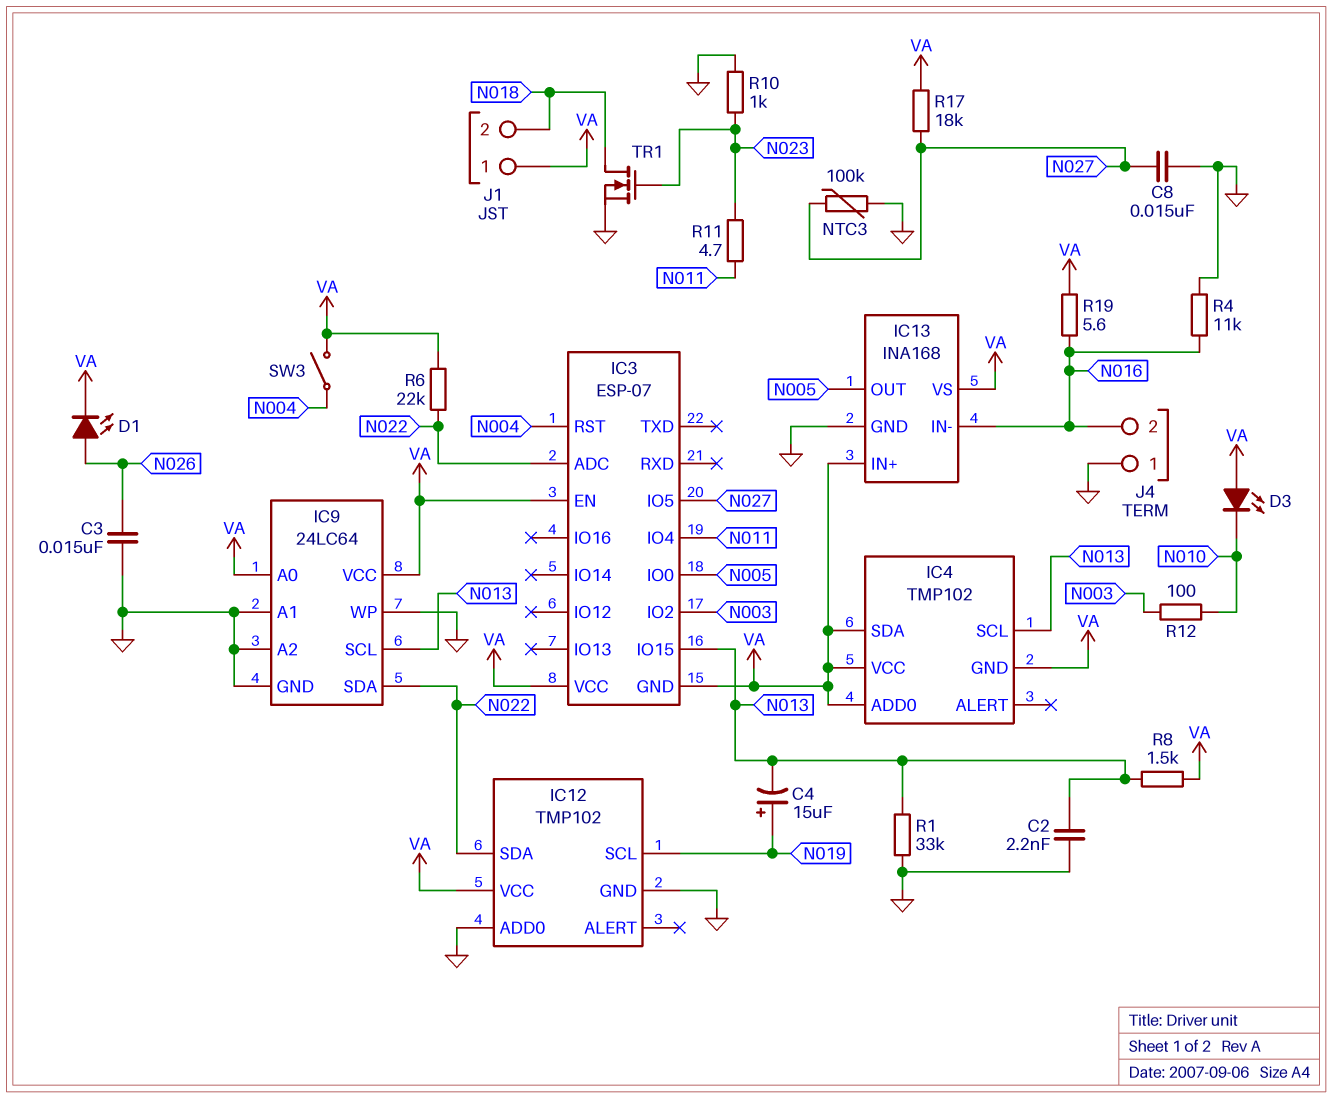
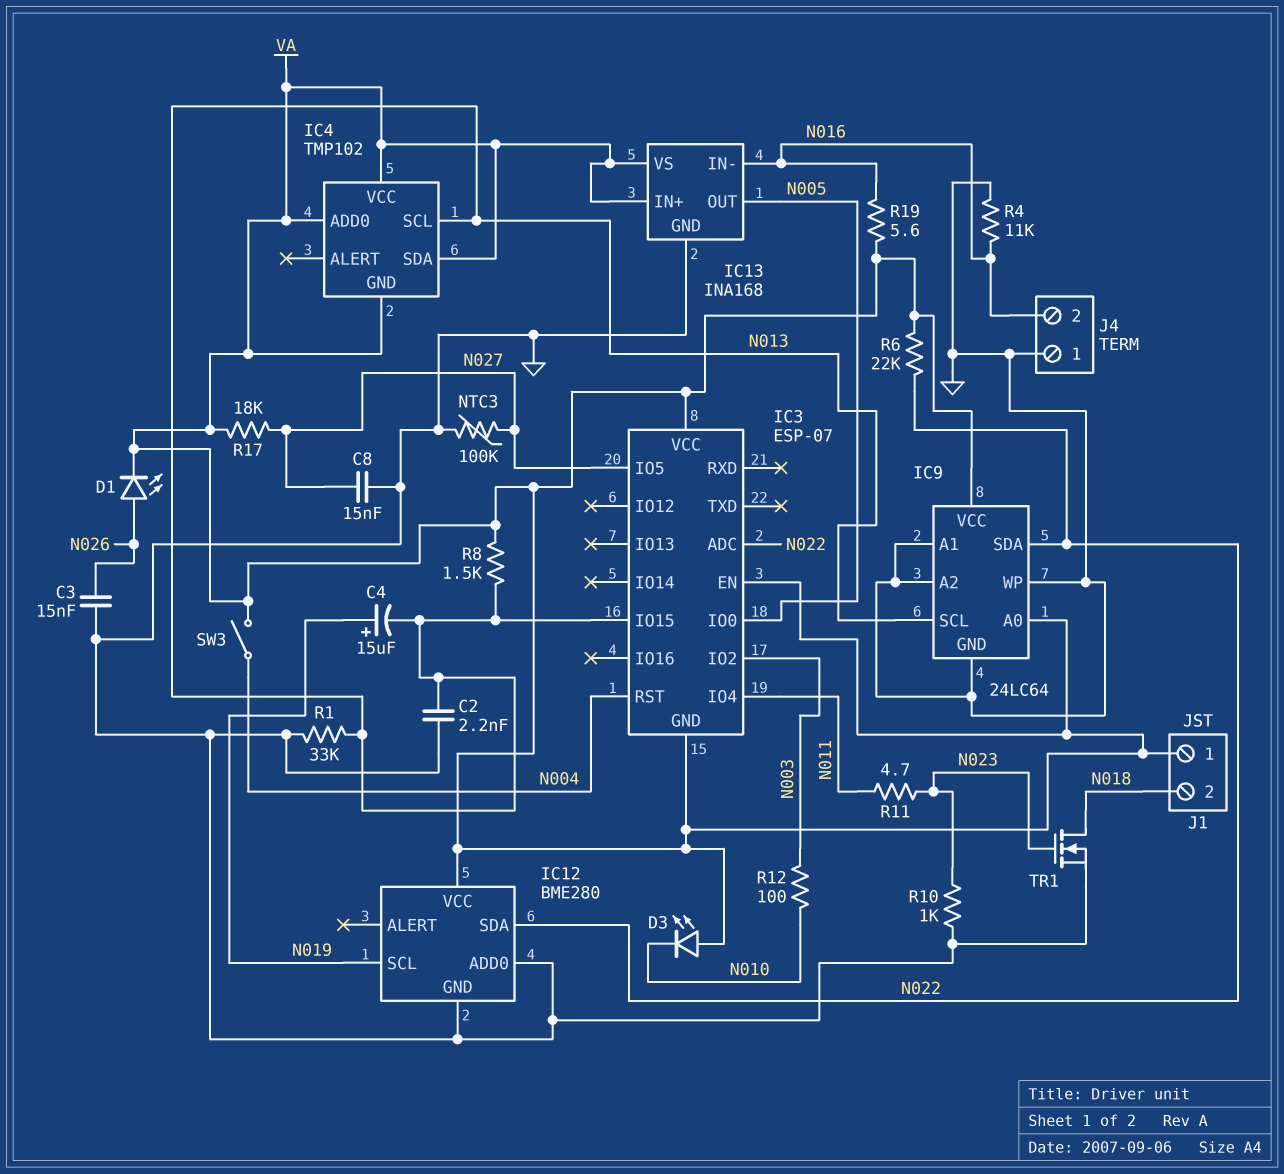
IC12: TMP102 -> BME280

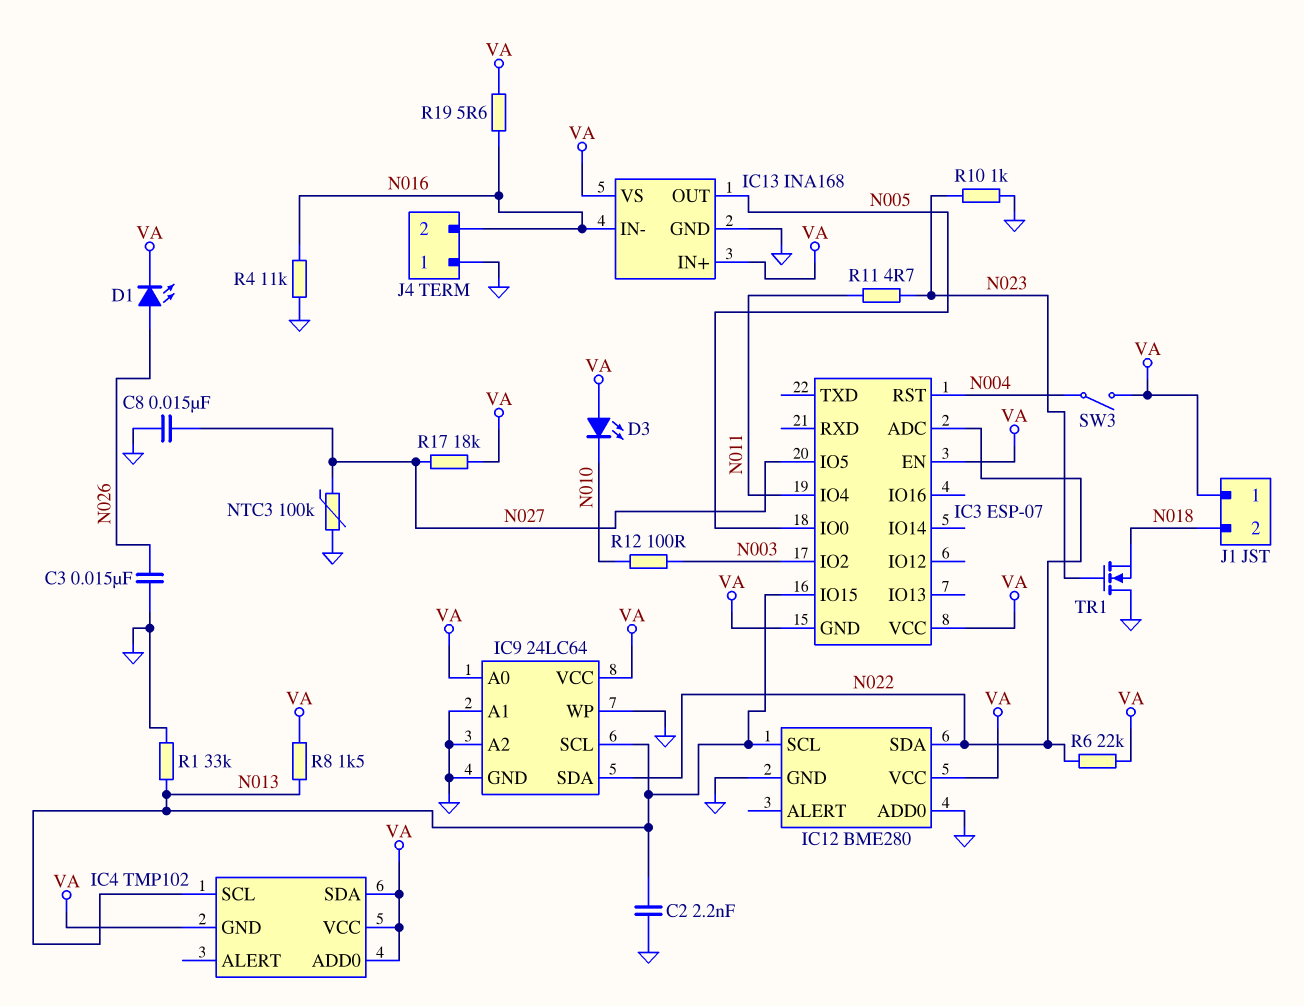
C4: 15uF (plus N019, minus N013) -> none
IC12 pin SCL: N019 -> N013
TR1: NMOS (G N023, D N018, S GND) -> NMOS (G N023, D GND, S N018)

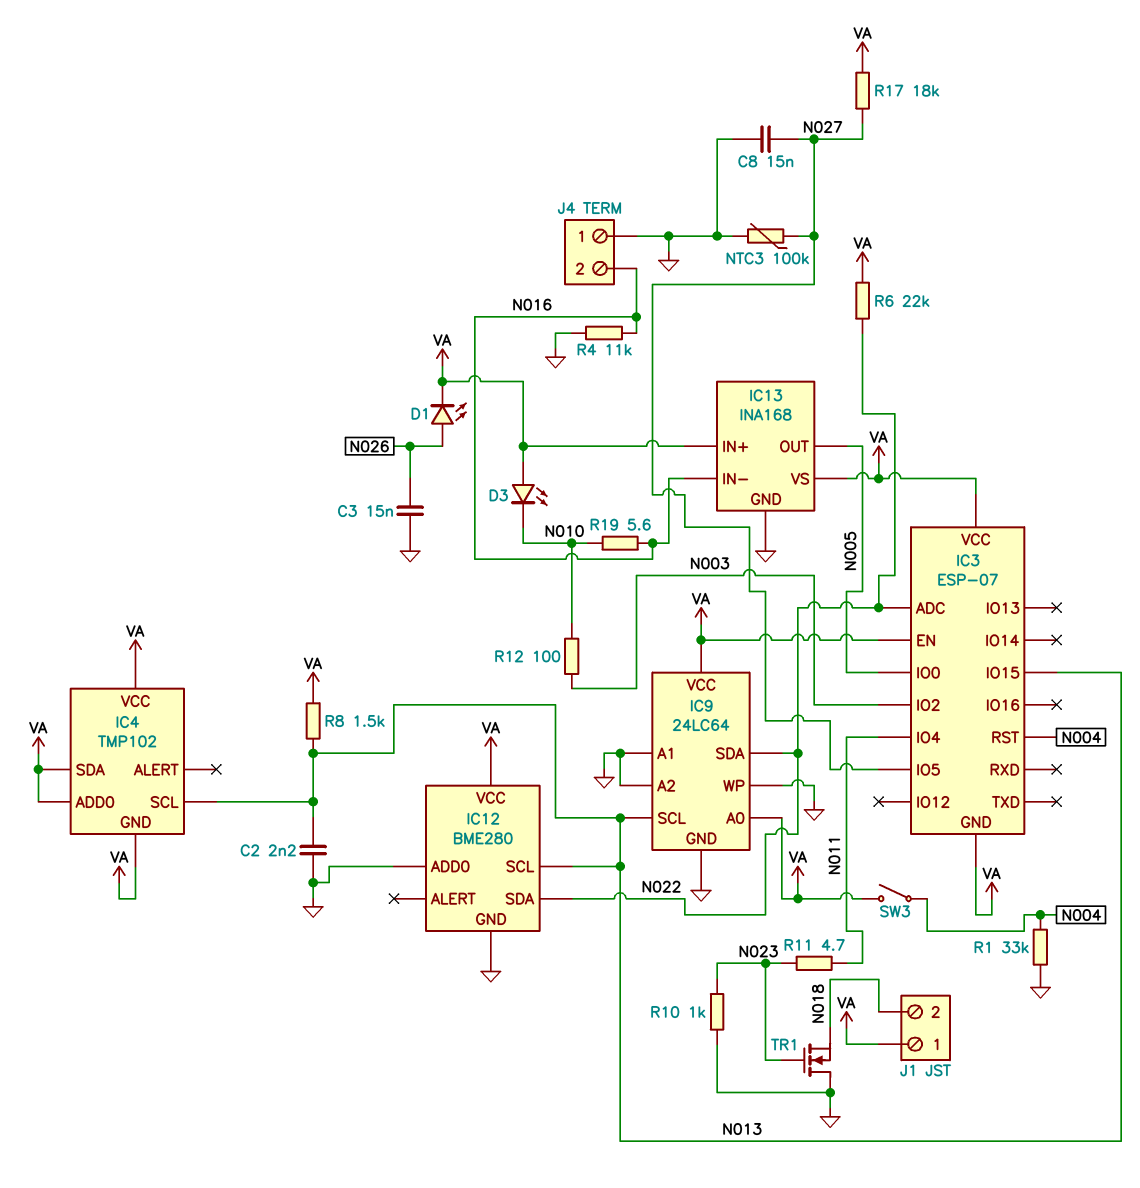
R1: 33k (GND, N013) -> 33k (GND, N004)
R19: 5.6 (N016, VA) -> 5.6 (N010, N016)

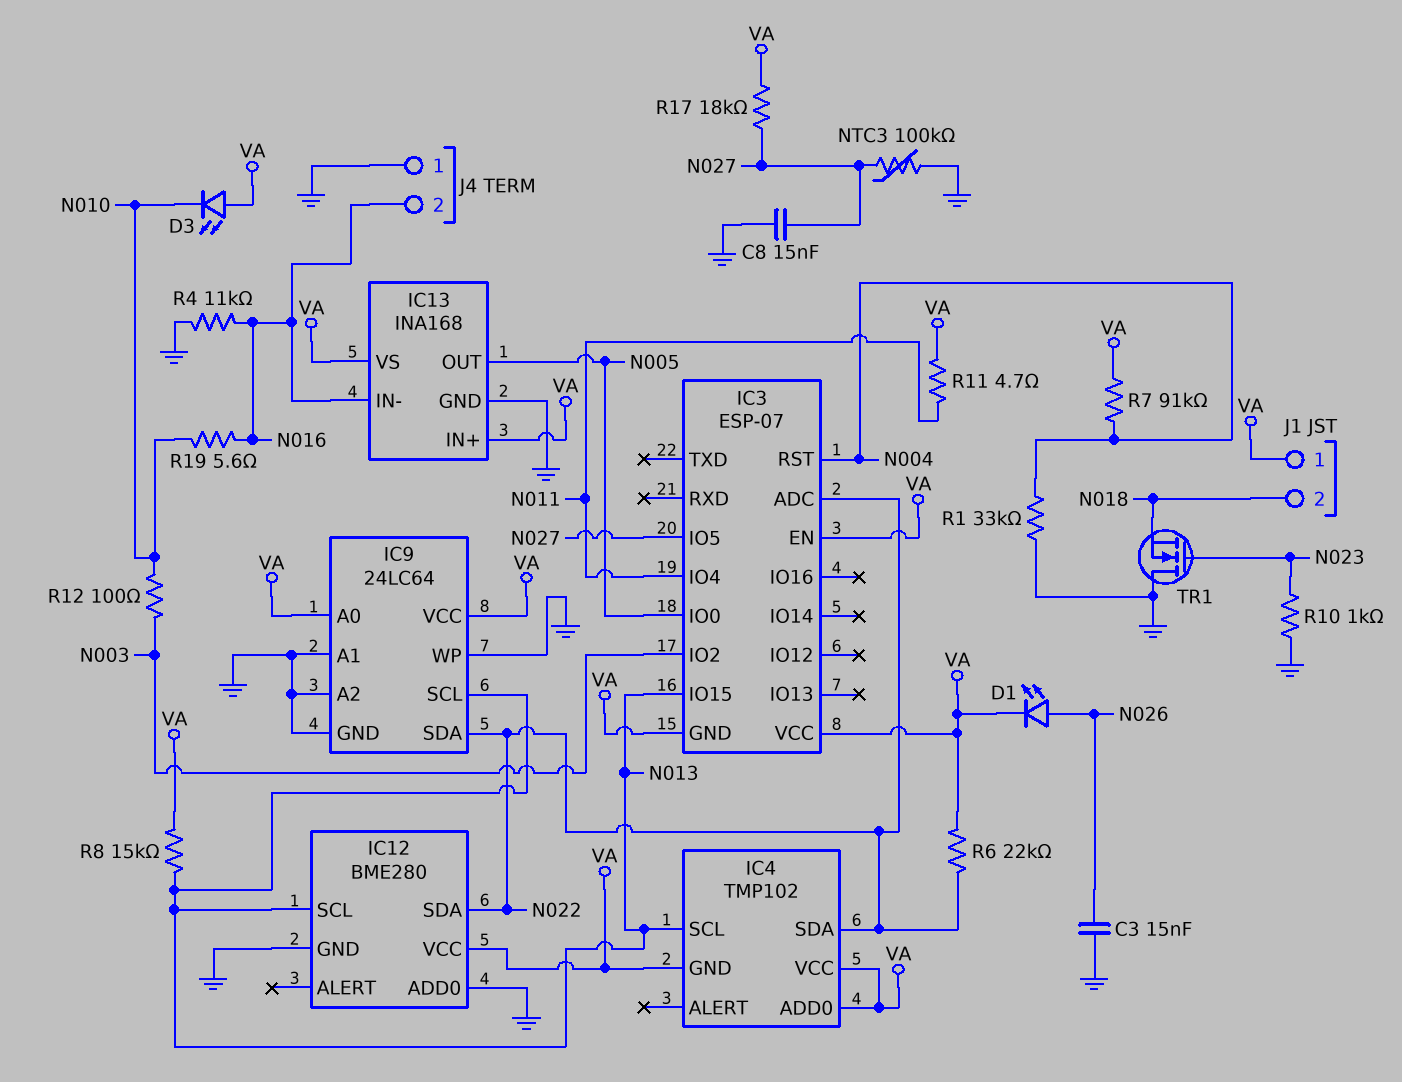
C2: 2.2nF (GND, N013) -> none
IC4 pin SDA: VA -> N022
R7: none -> 91k (N004, VA)
R8: 1.5k (N013, VA) -> 15k (N013, VA)
R11: 4.7 (N011, N023) -> 4.7 (N011, VA)
SW3: switch (N004, VA) -> none

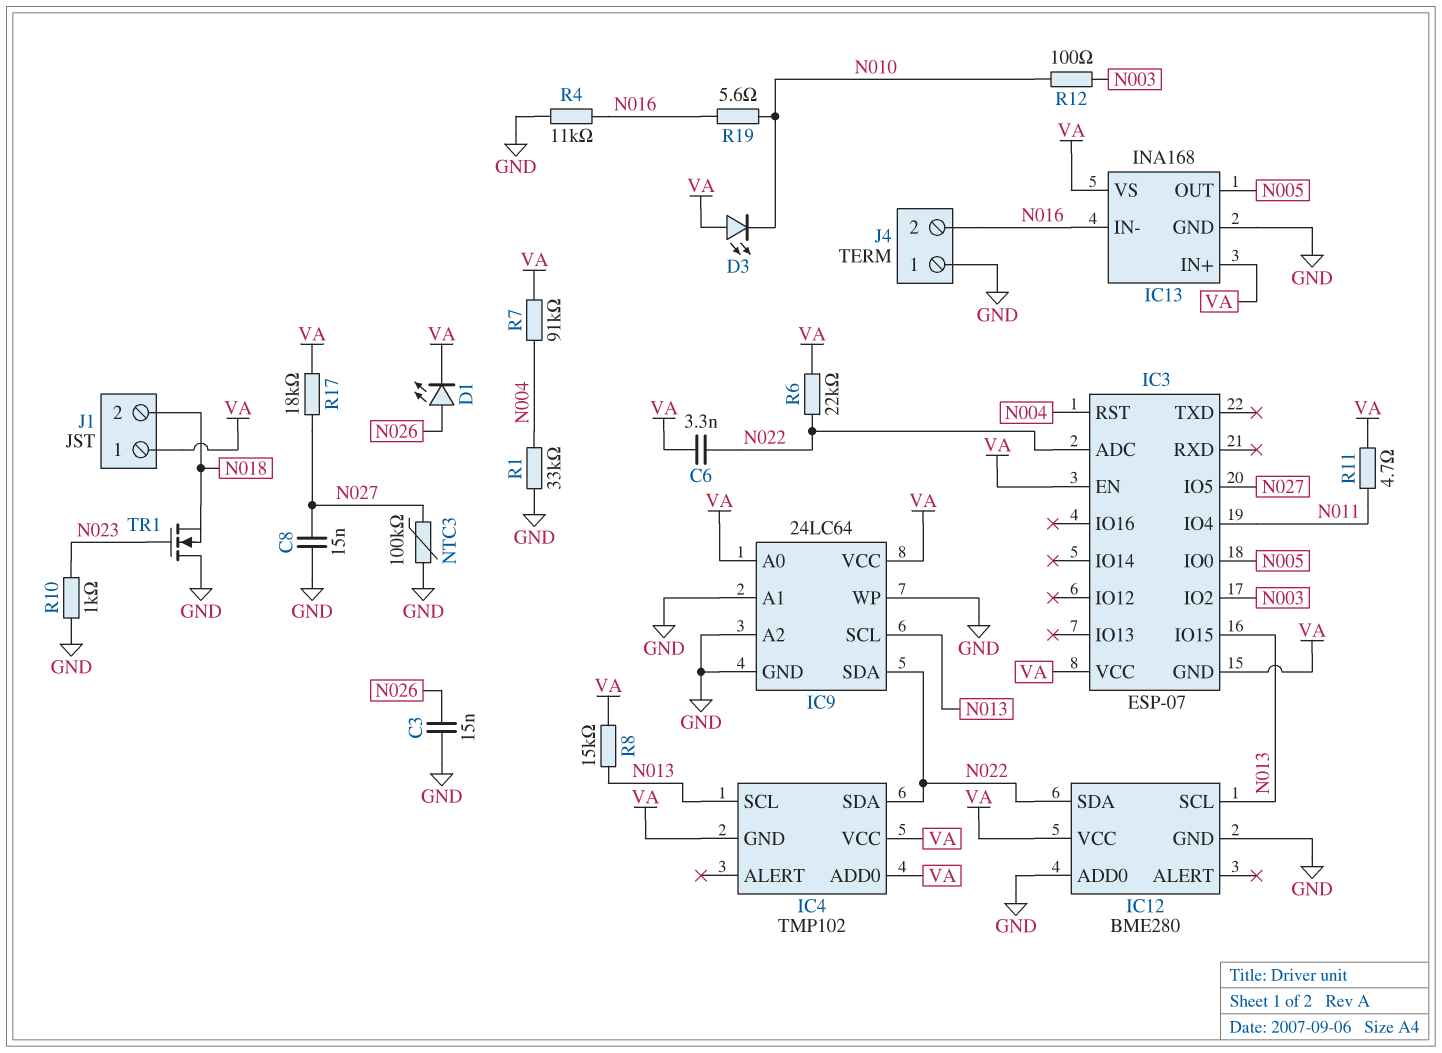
C6: none -> 3.3nF (N022, VA)

